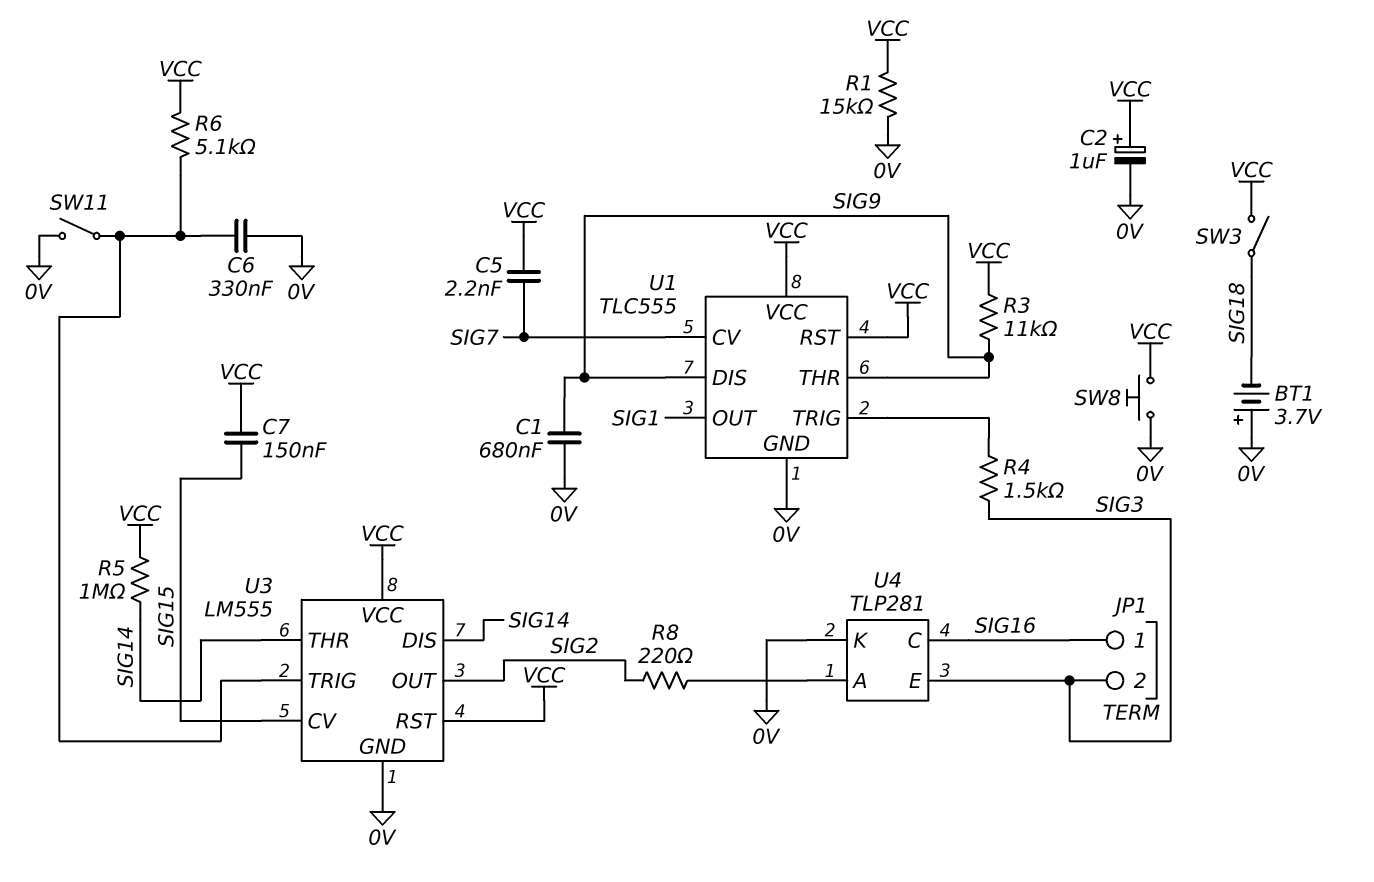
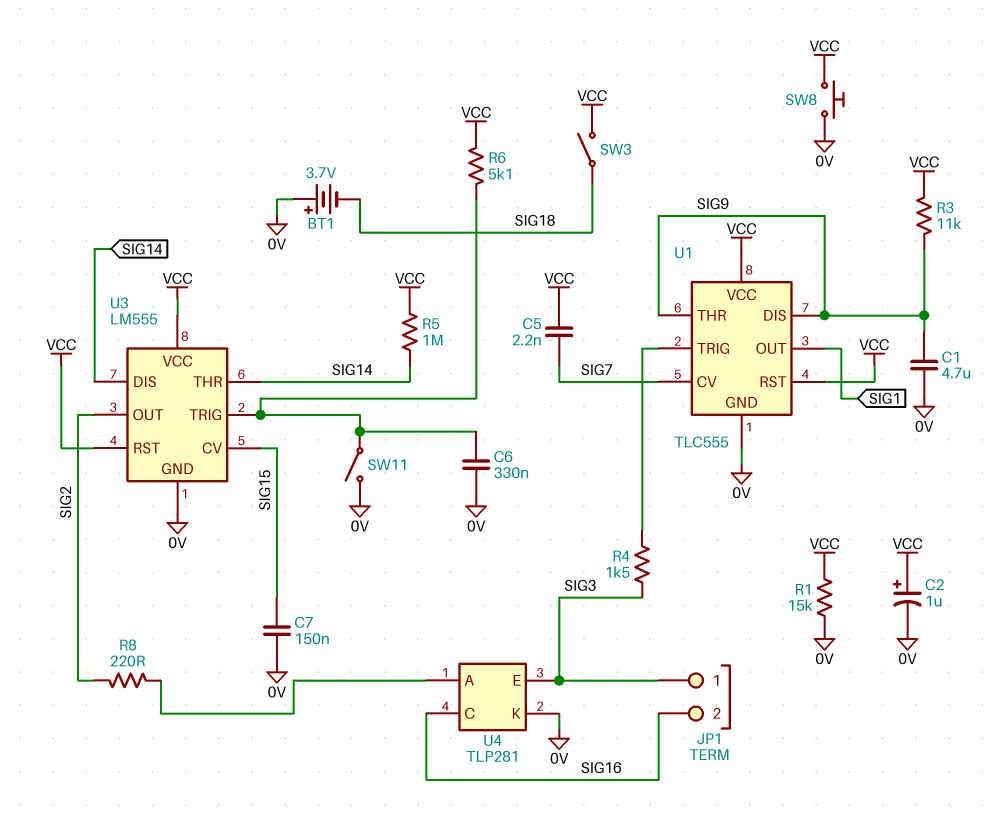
C1: 680nF (0V, SIG9) -> 4.7uF (0V, SIG9)
C7: 150nF (SIG15, VCC) -> 150nF (0V, SIG15)
JP1 pin 1: SIG16 -> SIG3
JP1 pin 2: SIG3 -> SIG16

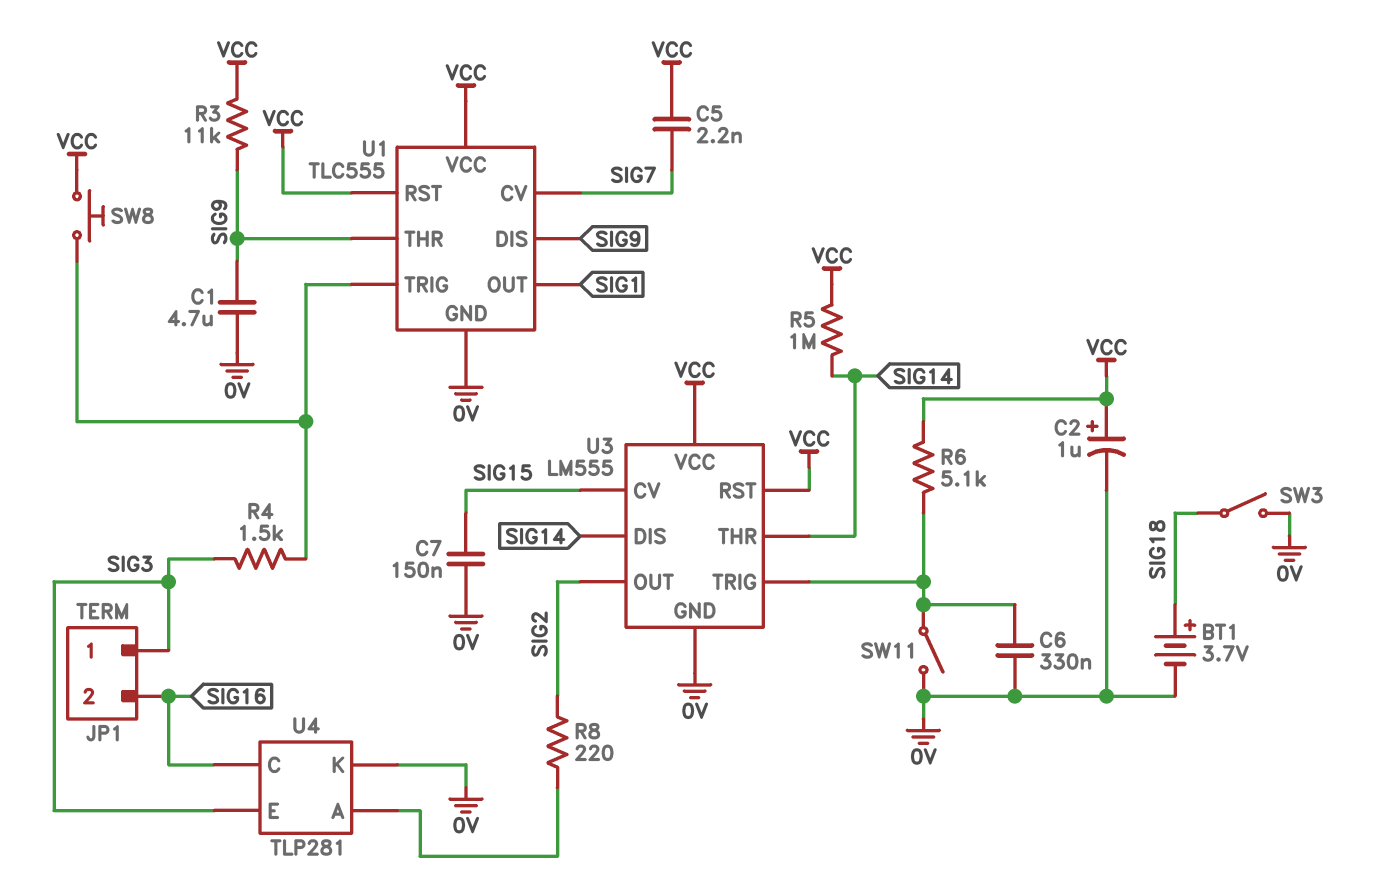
BT1: 3.7V (plus 0V, minus SIG18) -> 3.7V (plus SIG18, minus 0V)
R1: 15k (0V, VCC) -> none
SW3: switch (SIG18, VCC) -> switch (0V, SIG18)
SW8: button (0V, VCC) -> button (U1/TRIG, VCC)

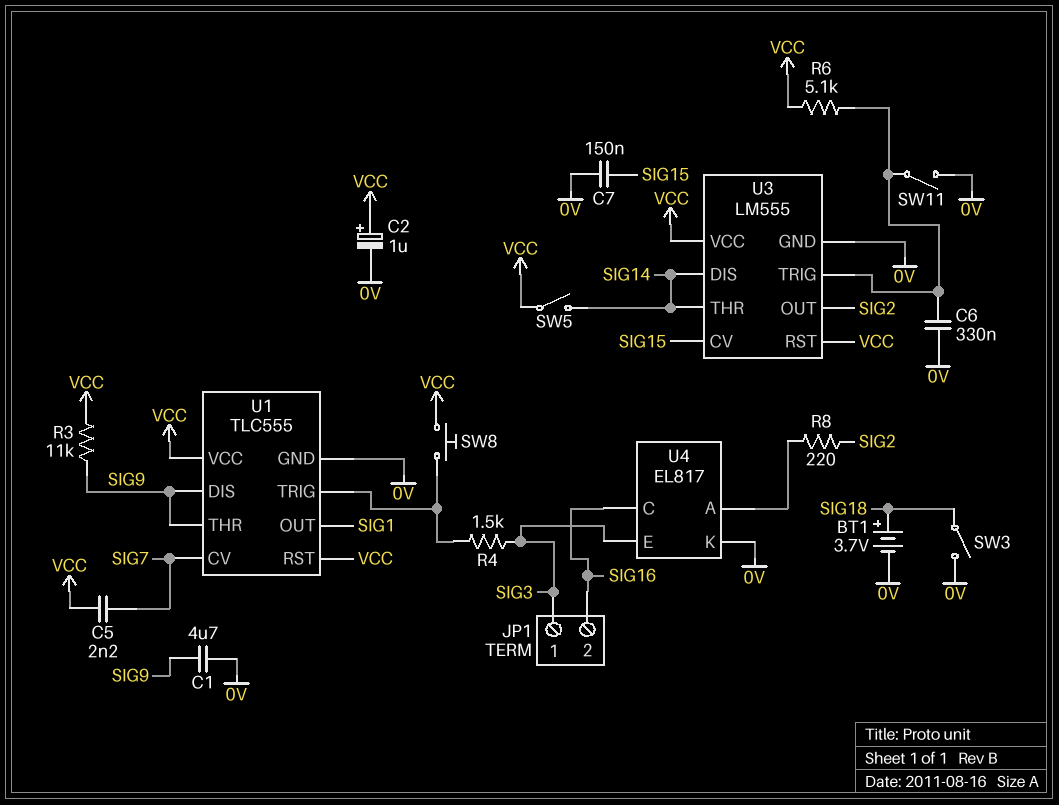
R5: 1M (SIG14, VCC) -> none
SW5: none -> switch (SIG14, VCC)
U4: TLP281 -> EL817

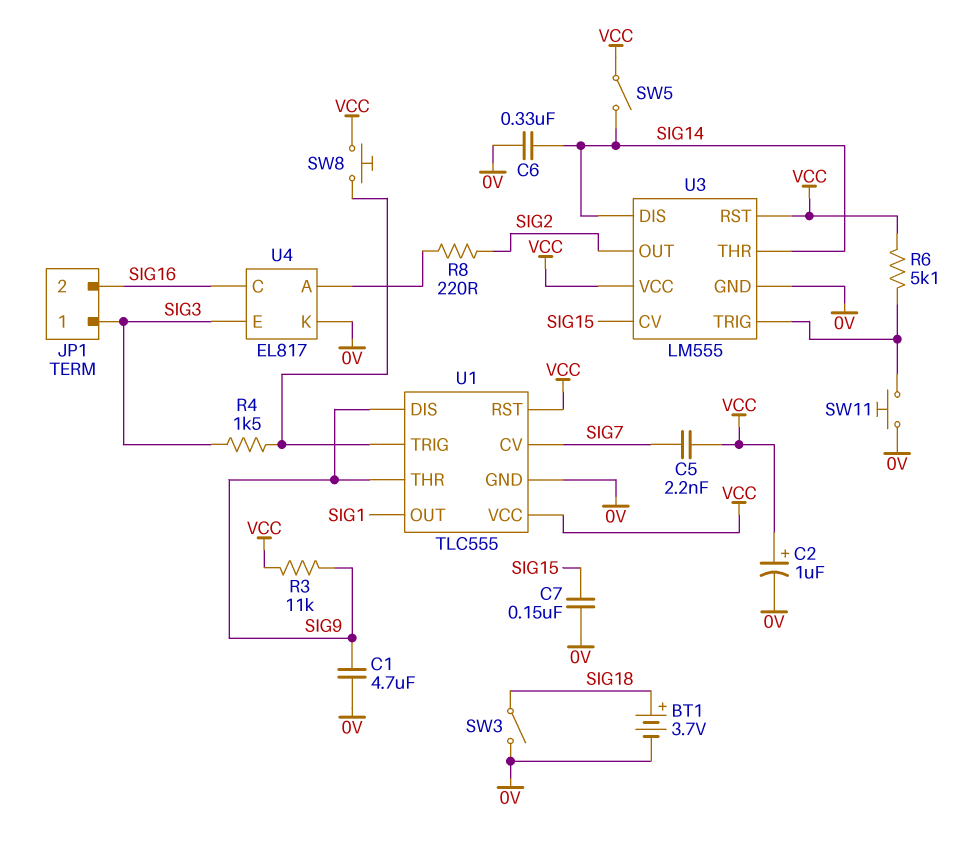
C6: 330nF (0V, U3/TRIG) -> 330nF (0V, SIG14)
SW11: switch (0V, U3/TRIG) -> button (0V, U3/TRIG)

